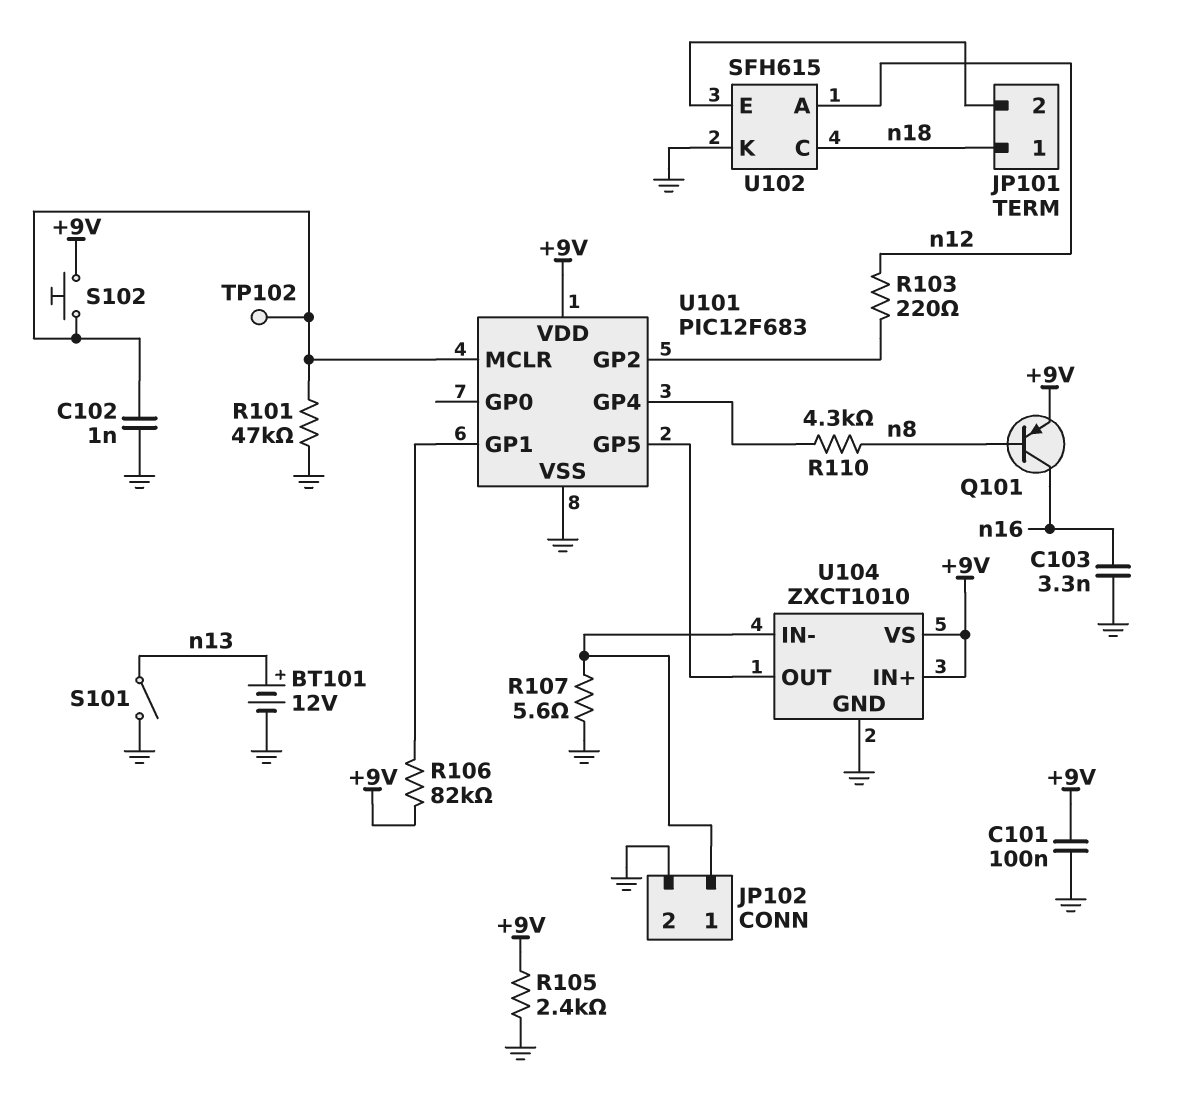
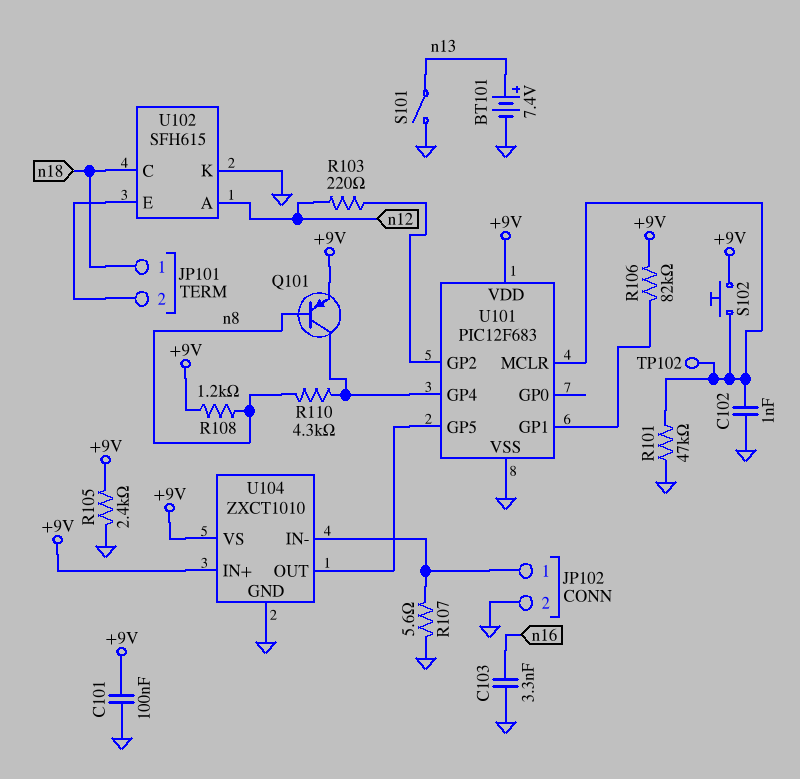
BT101: 12V (plus n13, minus GND) -> 7.4V (plus n13, minus GND)
Q101: PNP (B n8, C n16, E +9V) -> PNP (B n8, C U101/GP4, E +9V)
R108: none -> 1.2k (+9V, n8)

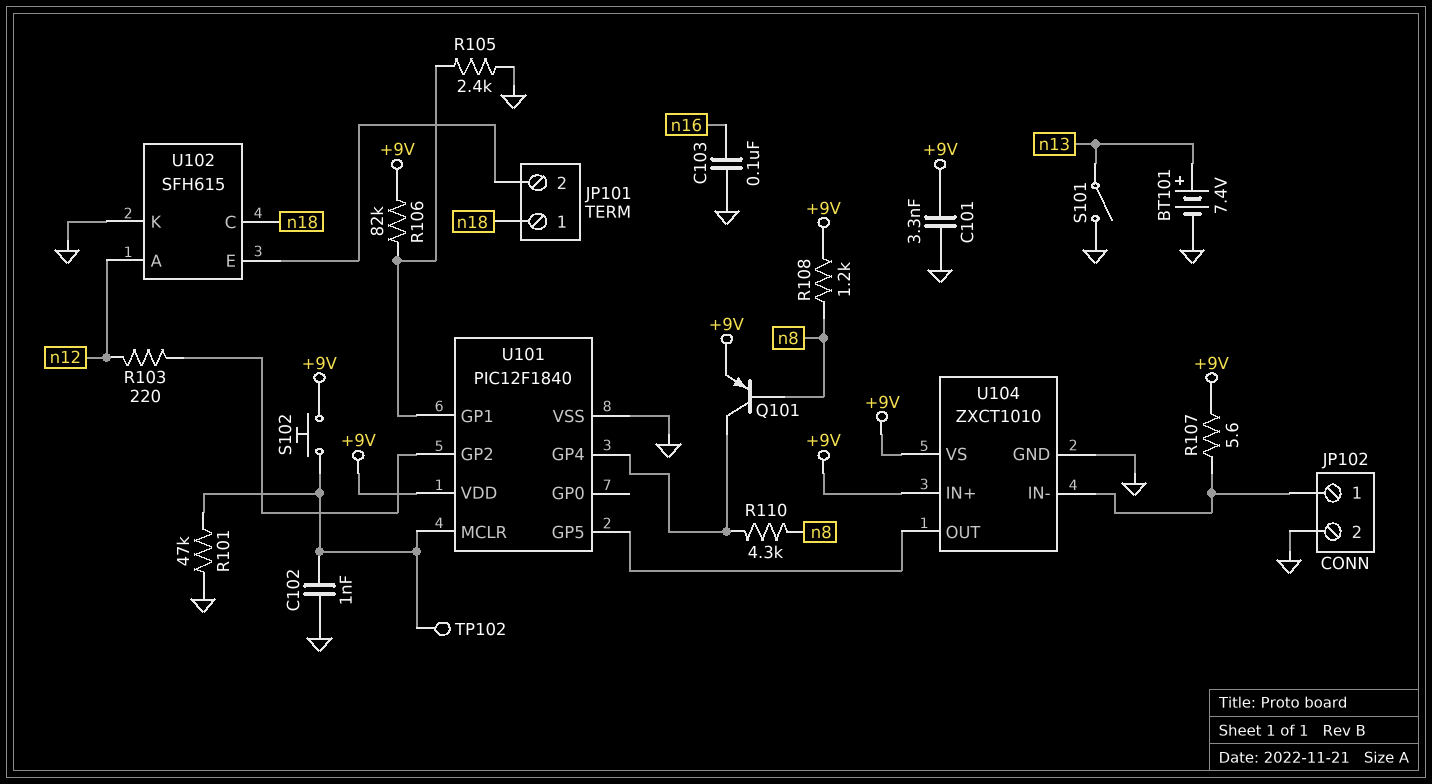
C101: 100nF (+9V, GND) -> 3.3nF (+9V, GND)
C103: 3.3nF (GND, n16) -> 100nF (GND, n16)
R105: 2.4k (+9V, GND) -> 2.4k (GND, U101/GP1)
R107: 5.6 (GND, JP102/1) -> 5.6 (+9V, JP102/1)
U101: PIC12F683 -> PIC12F1840

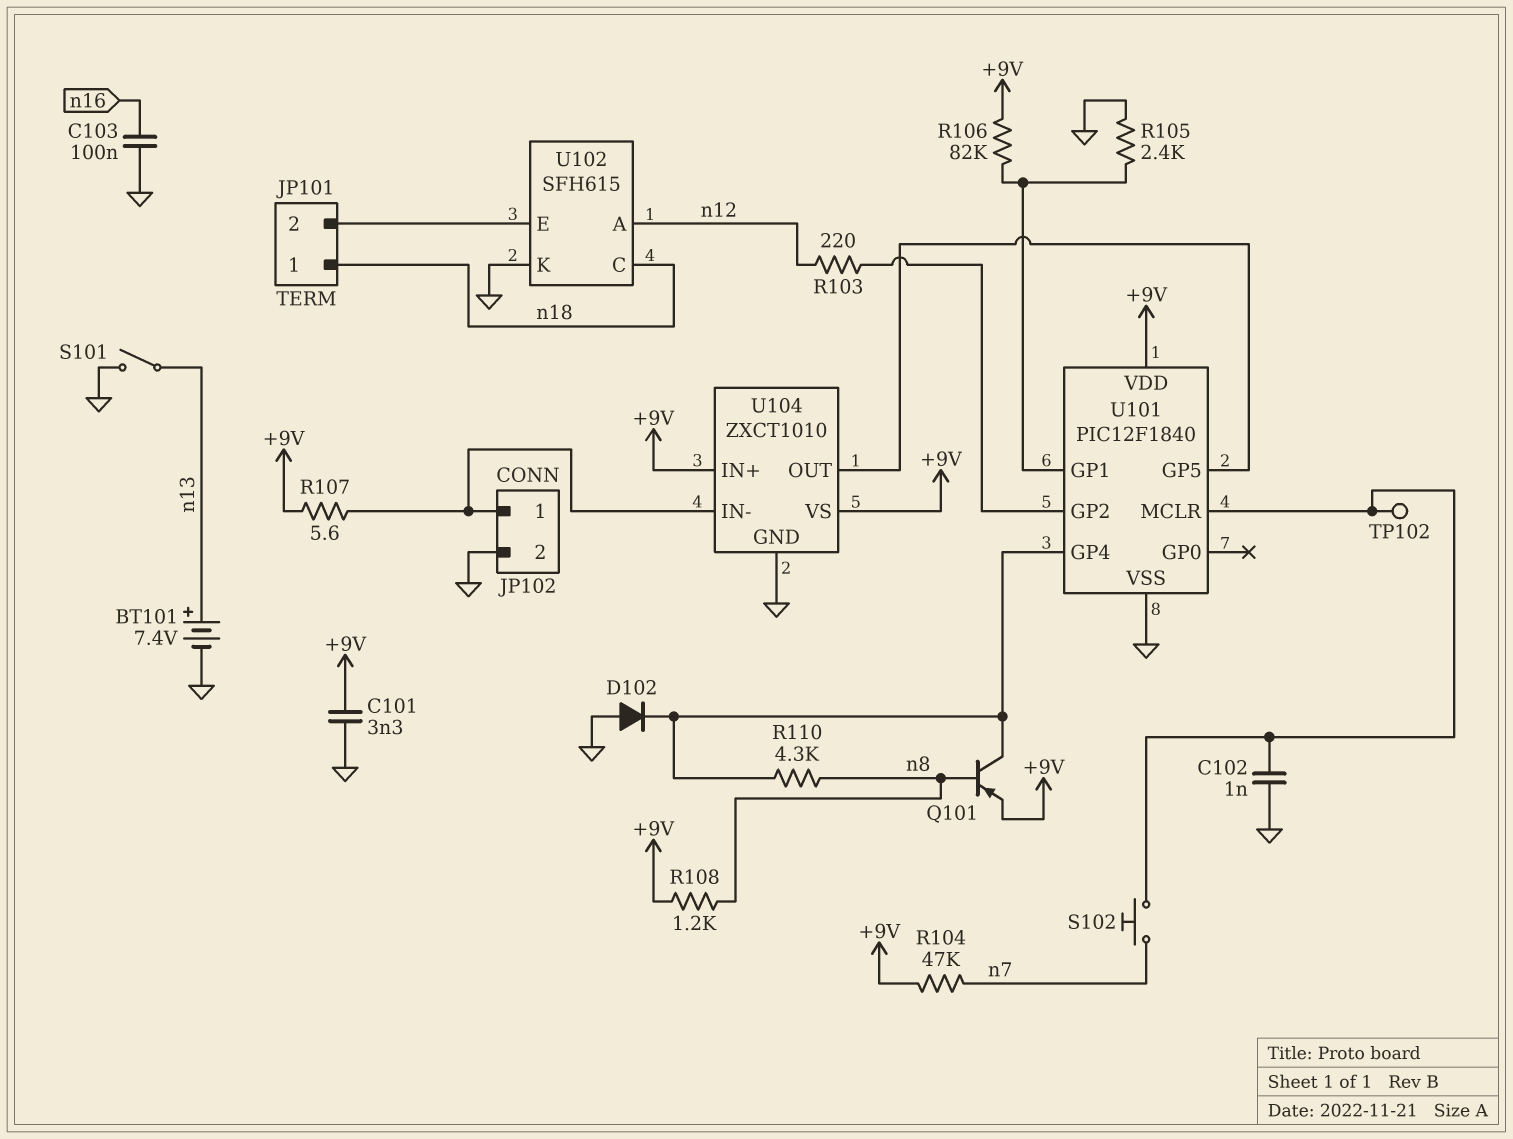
D102: none -> diode (A GND, K U101/GP4)
R101: 47k (GND, U101/MCLR) -> none
R104: none -> 47k (+9V, n7)
S102: button (+9V, U101/MCLR) -> button (U101/MCLR, n7)

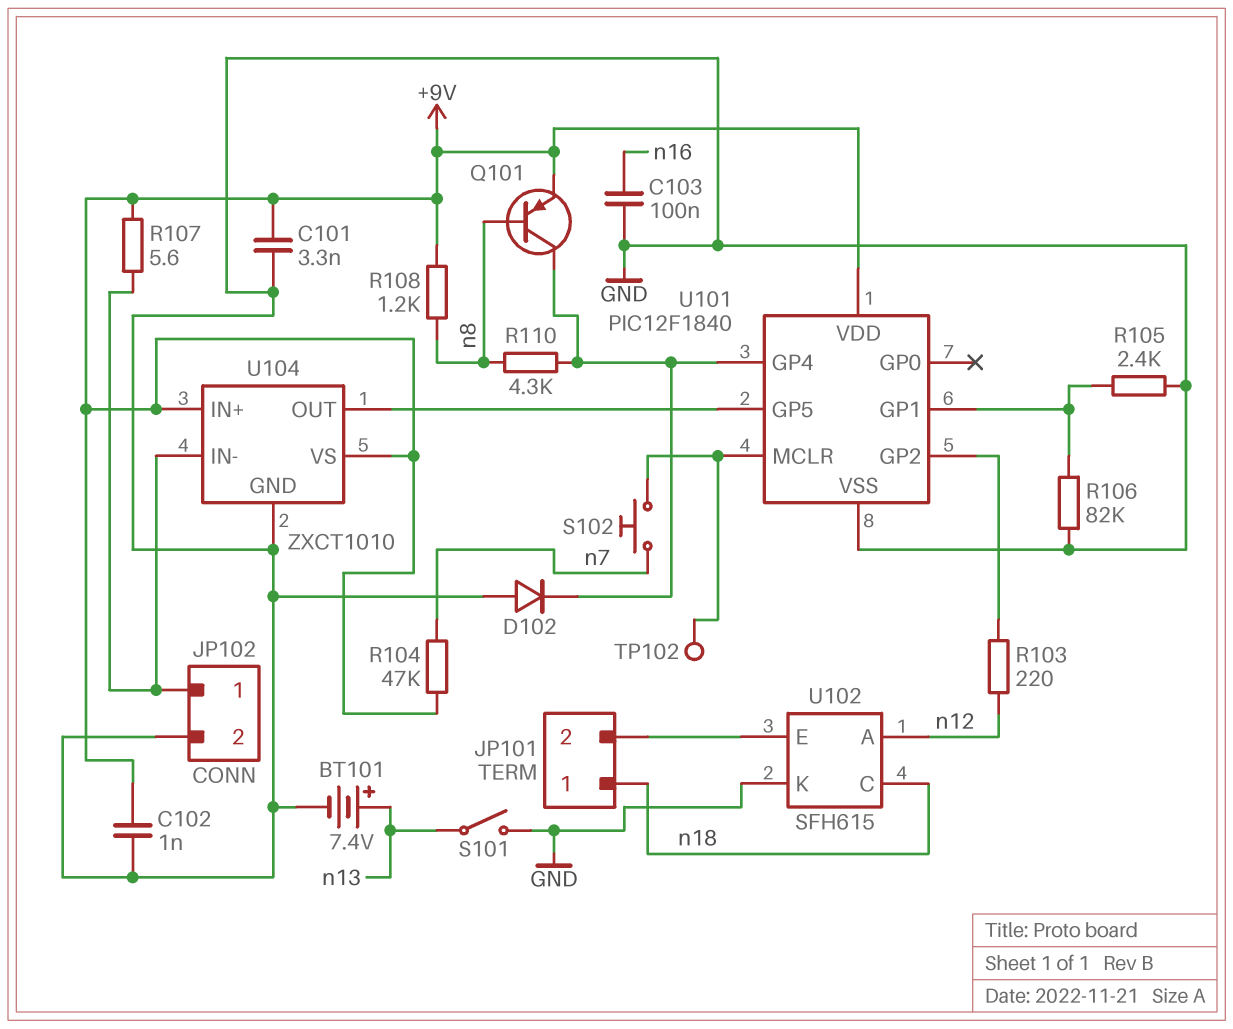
C102: 1nF (GND, U101/MCLR) -> 1nF (+9V, GND)
R106: 82k (+9V, U101/GP1) -> 82k (GND, U101/GP1)

